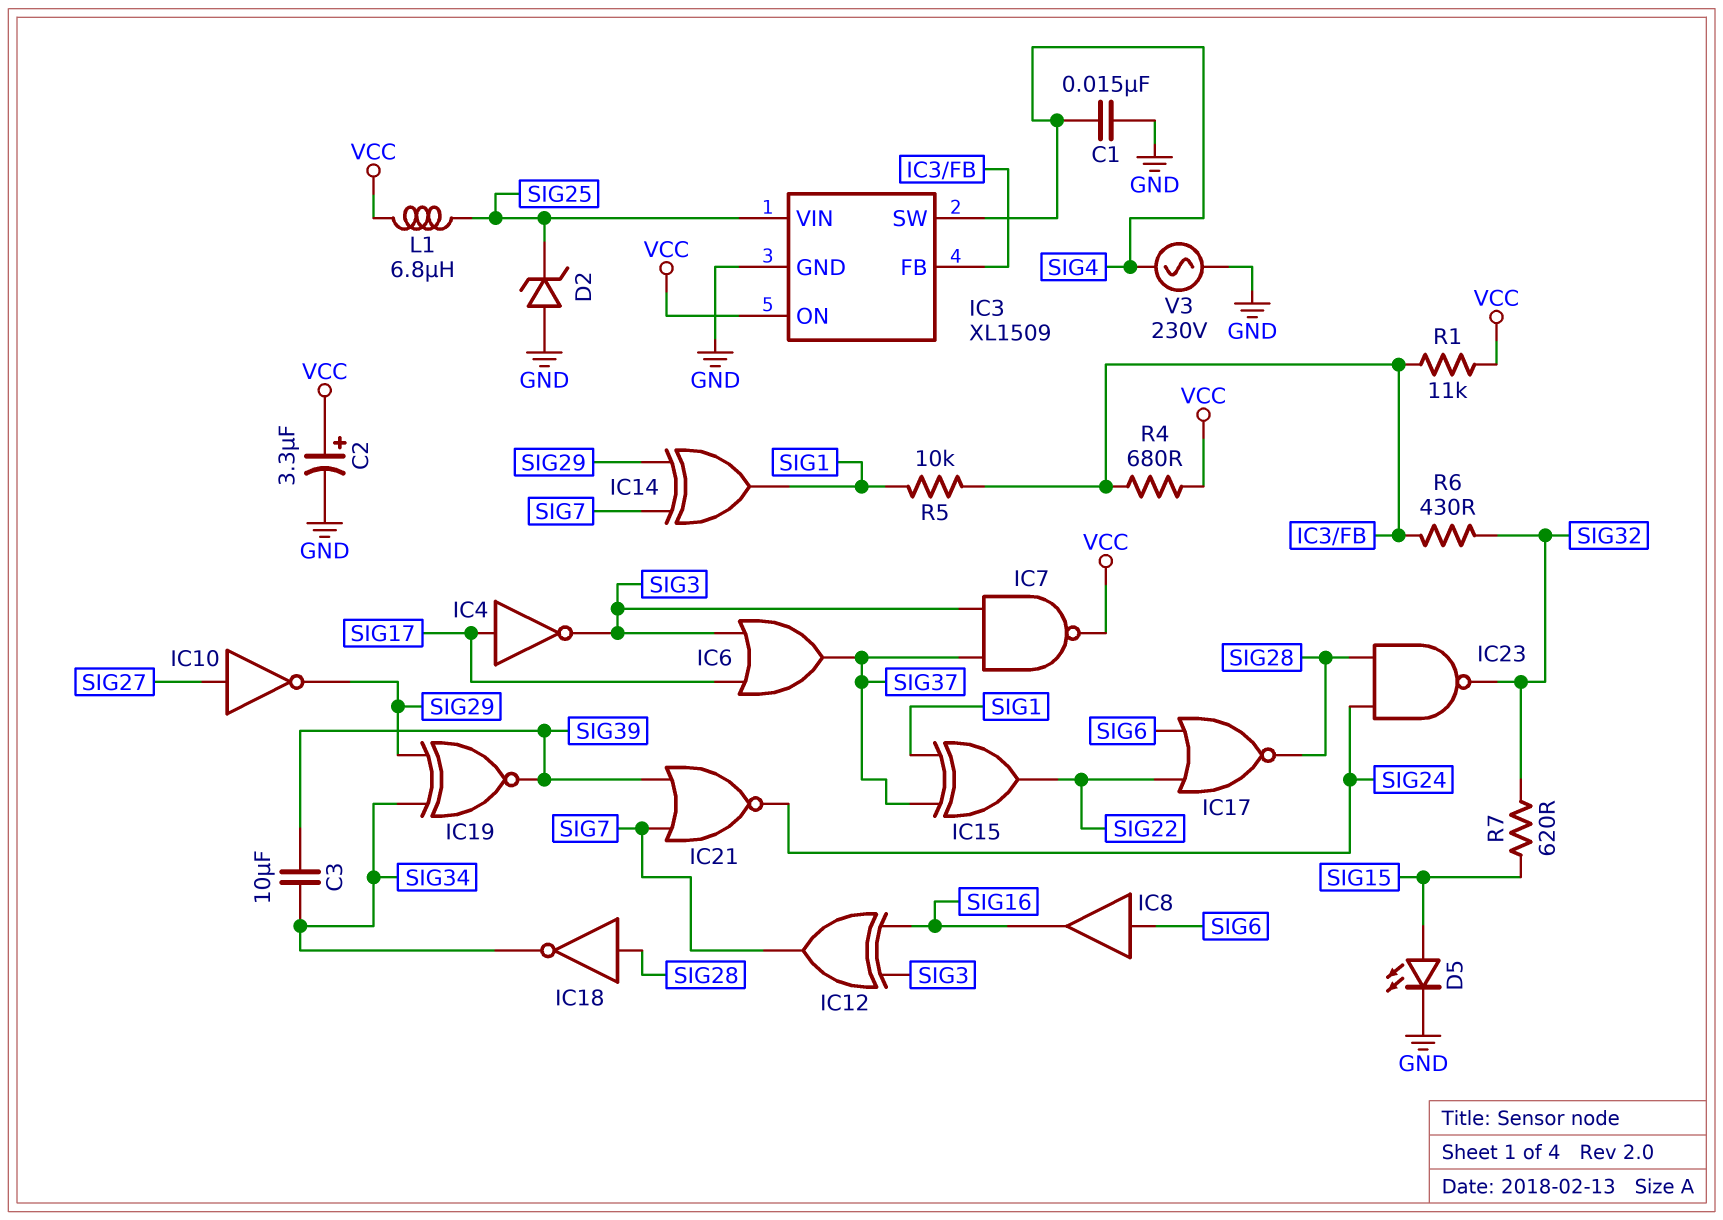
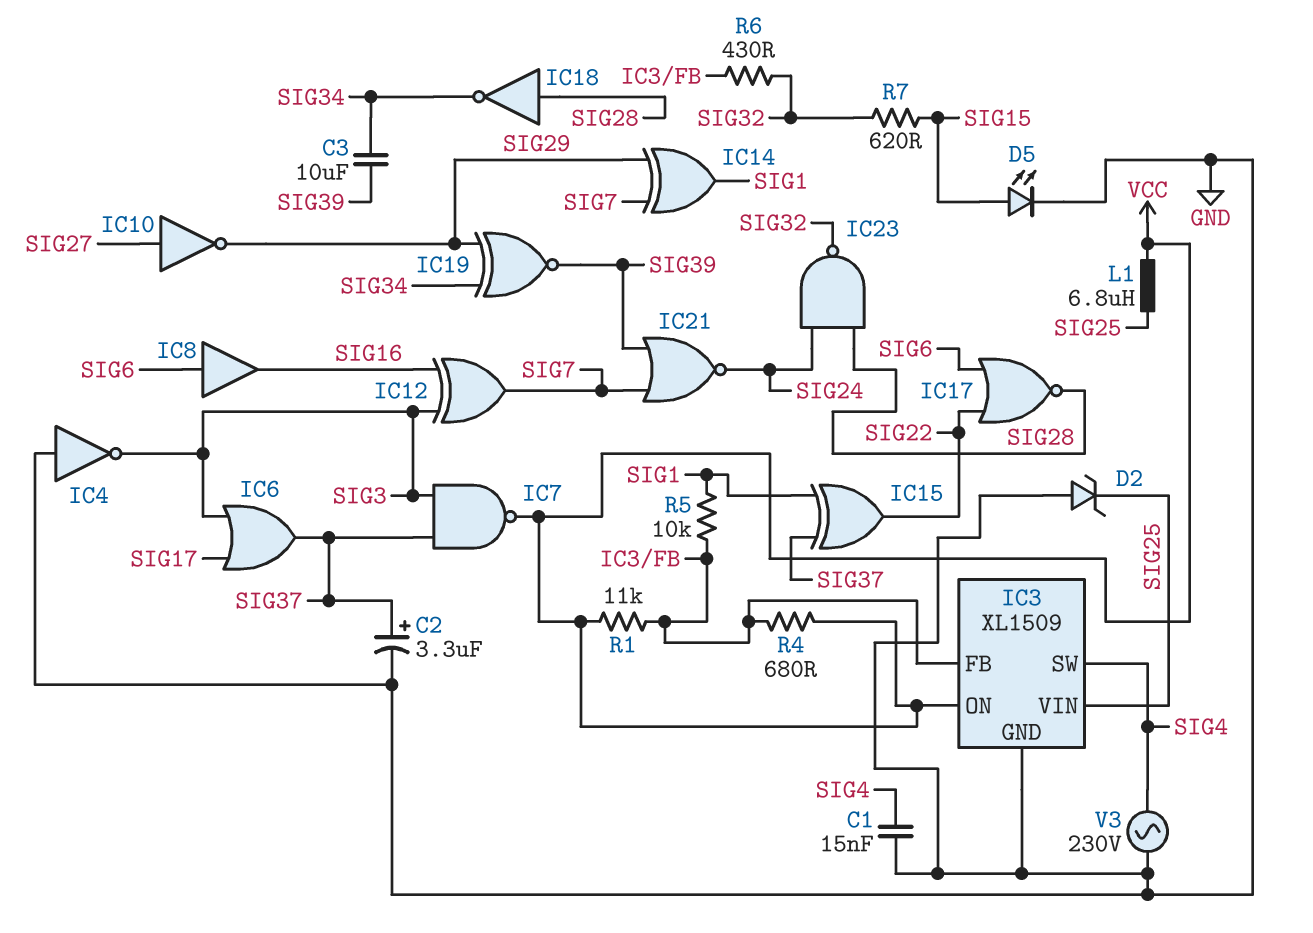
C2: 3.3uF (plus VCC, minus GND) -> 3.3uF (plus SIG37, minus GND)
IC4: NOT (in SIG17, out SIG3) -> NOT (in GND, out SIG3)

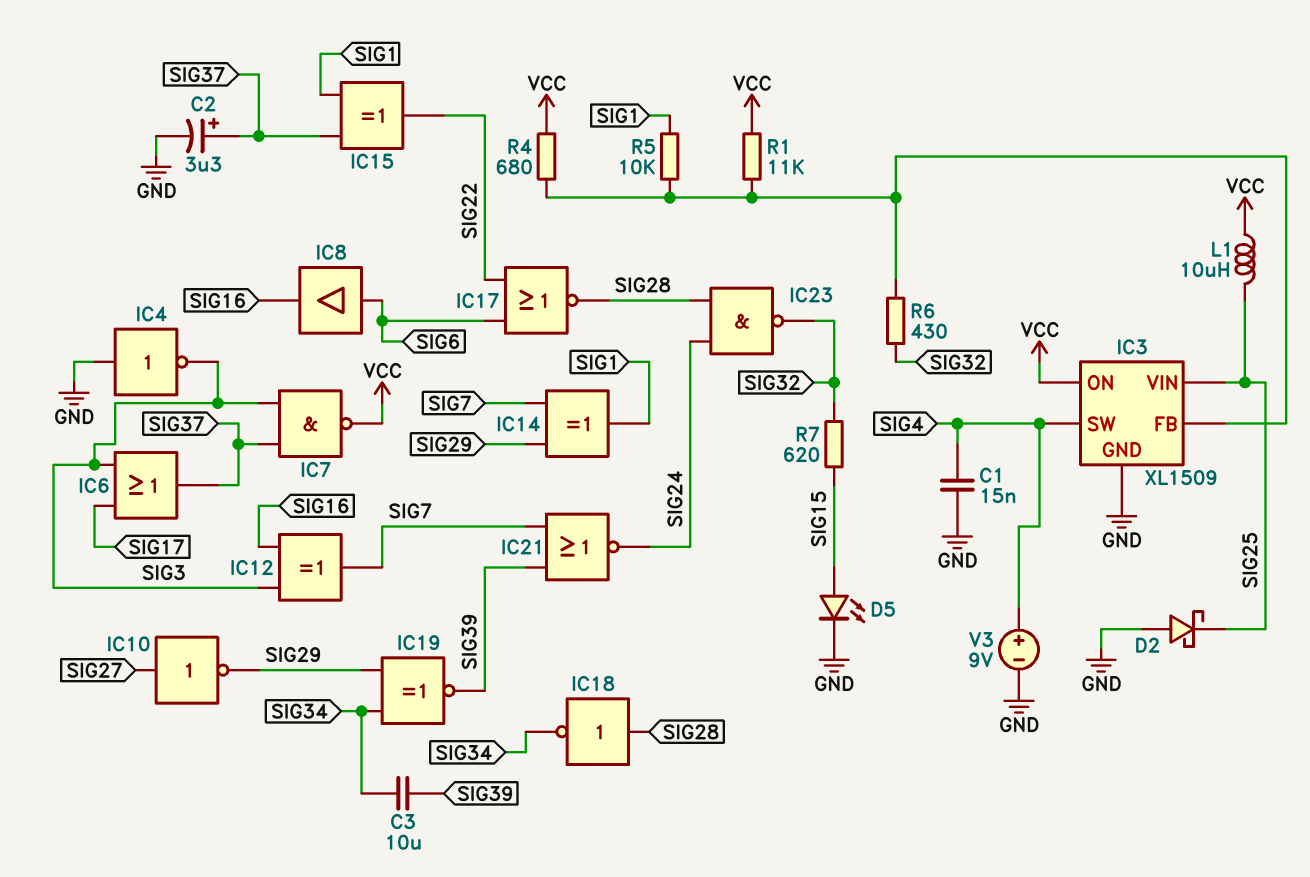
D2: zener (A GND, K SIG25) -> schottky (A GND, K SIG25)
L1: 6.8uH (SIG25, VCC) -> 10uH (SIG25, VCC)
V3: AC 230V (GND, SIG4) -> 9V (plus SIG4, minus GND)

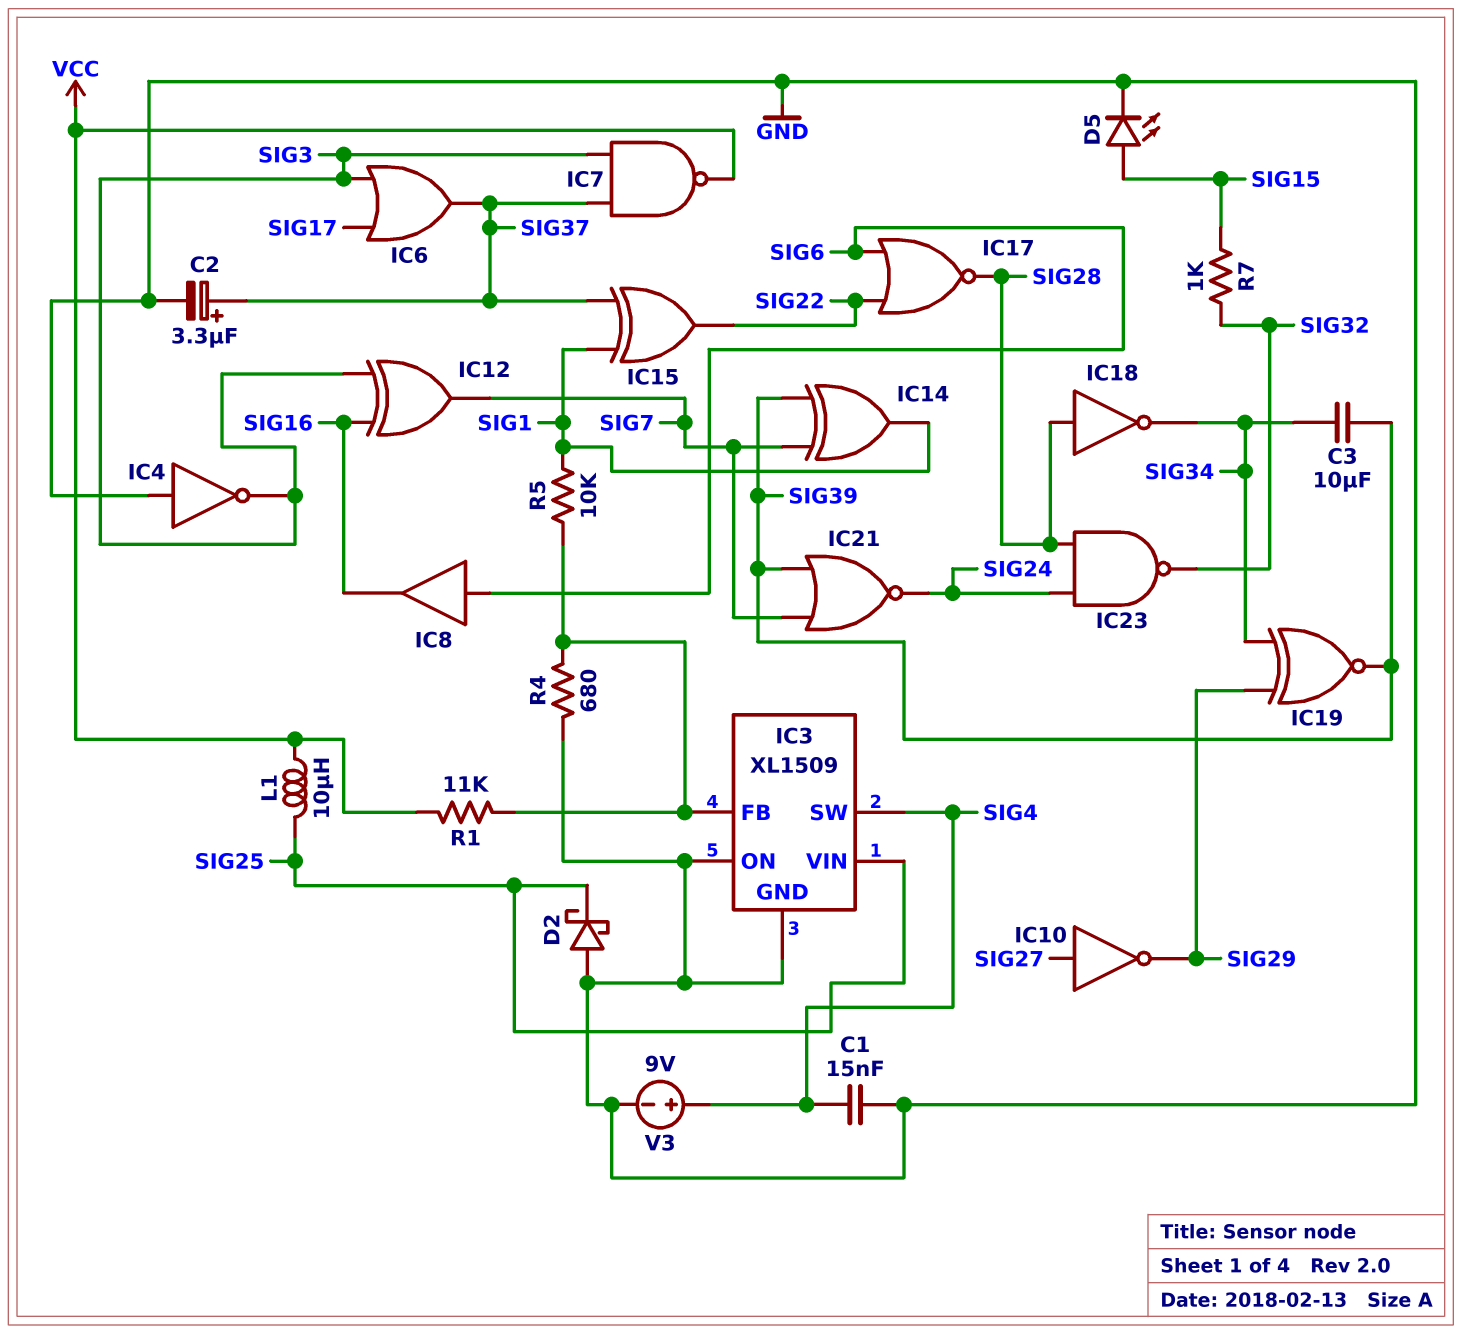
IC3 pin ON: VCC -> GND
IC14: XOR (in SIG7, in SIG29, out SIG1) -> XOR (in SIG7, in SIG39, out SIG1)
R4: 680 (IC3/FB, VCC) -> 680 (GND, IC3/FB)
R6: 430 (IC3/FB, SIG32) -> none
R7: 620 (SIG15, SIG32) -> 1k (SIG15, SIG32)

